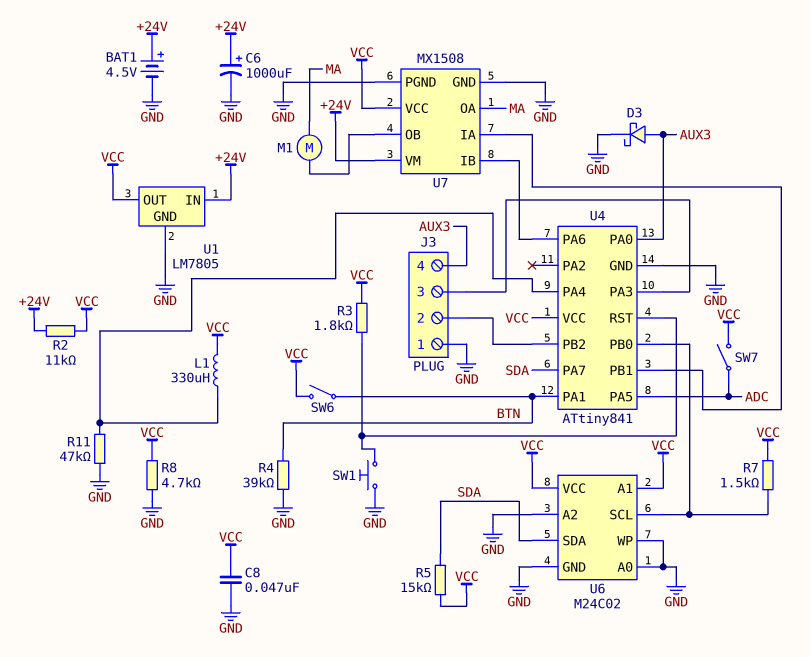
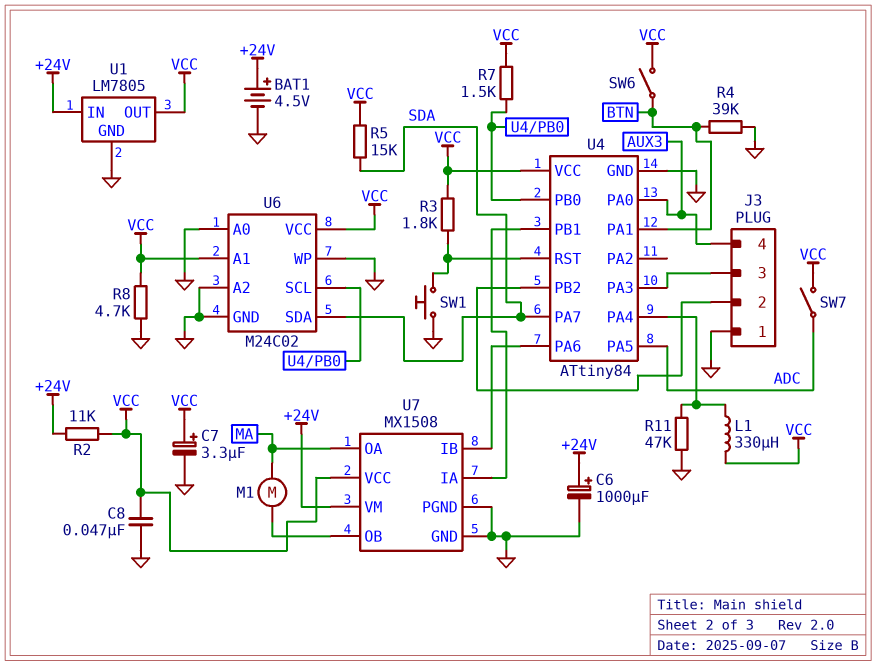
C7: none -> 3.3uF (plus VCC, minus GND)
D3: schottky (A AUX3, K GND) -> none
U4: ATtiny841 -> ATtiny84

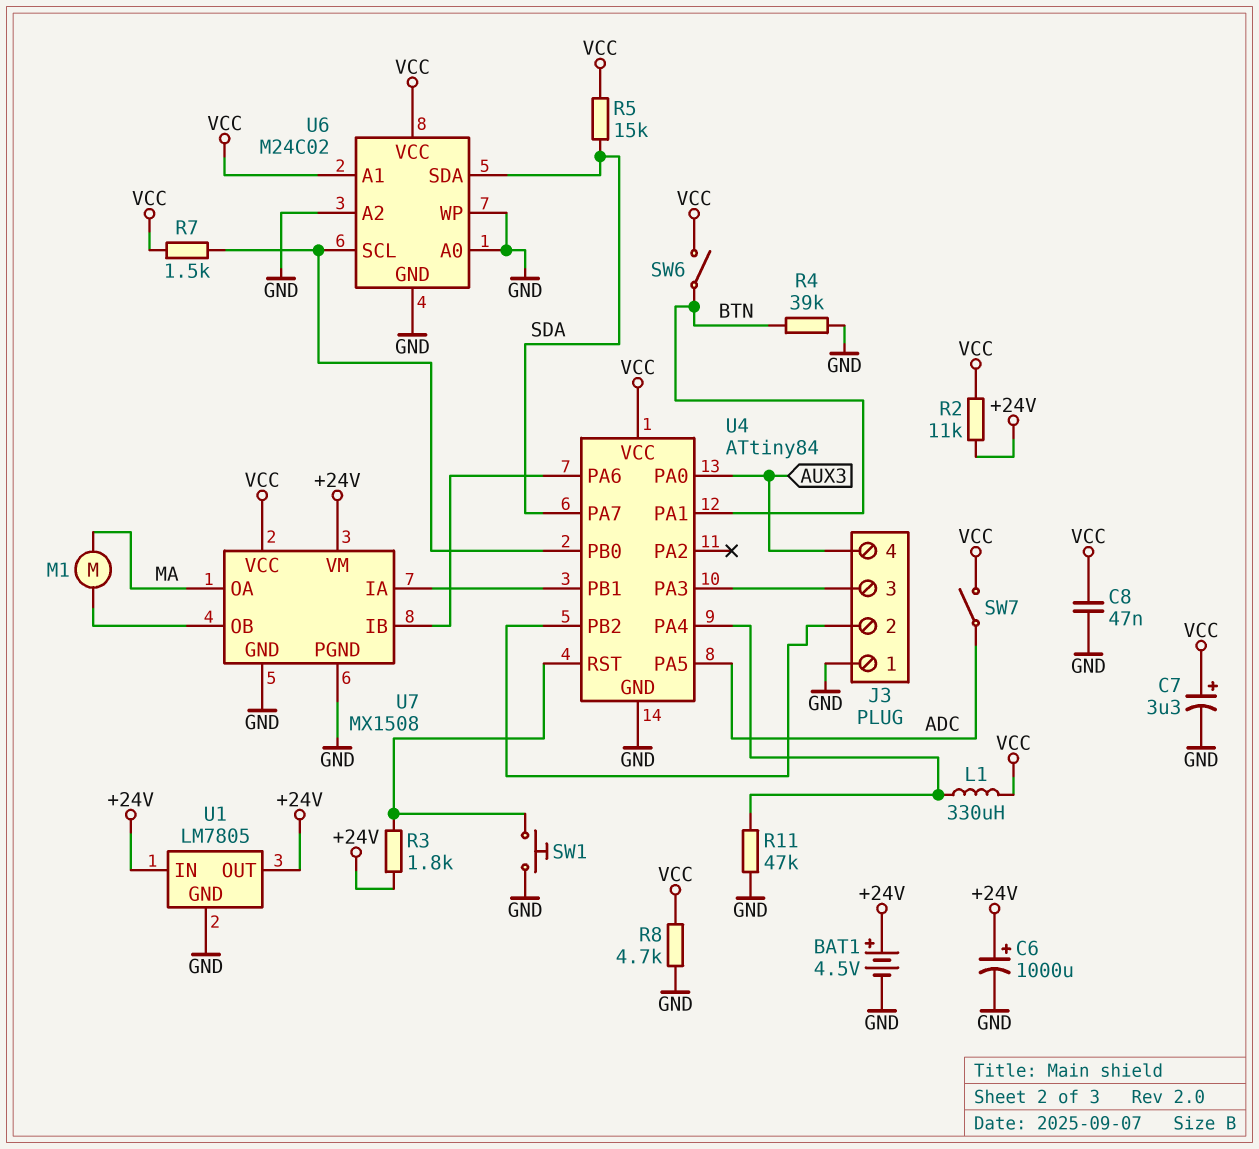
R3: 1.8k (U4/RST, VCC) -> 1.8k (+24V, U4/RST)
U1 pin OUT: VCC -> +24V

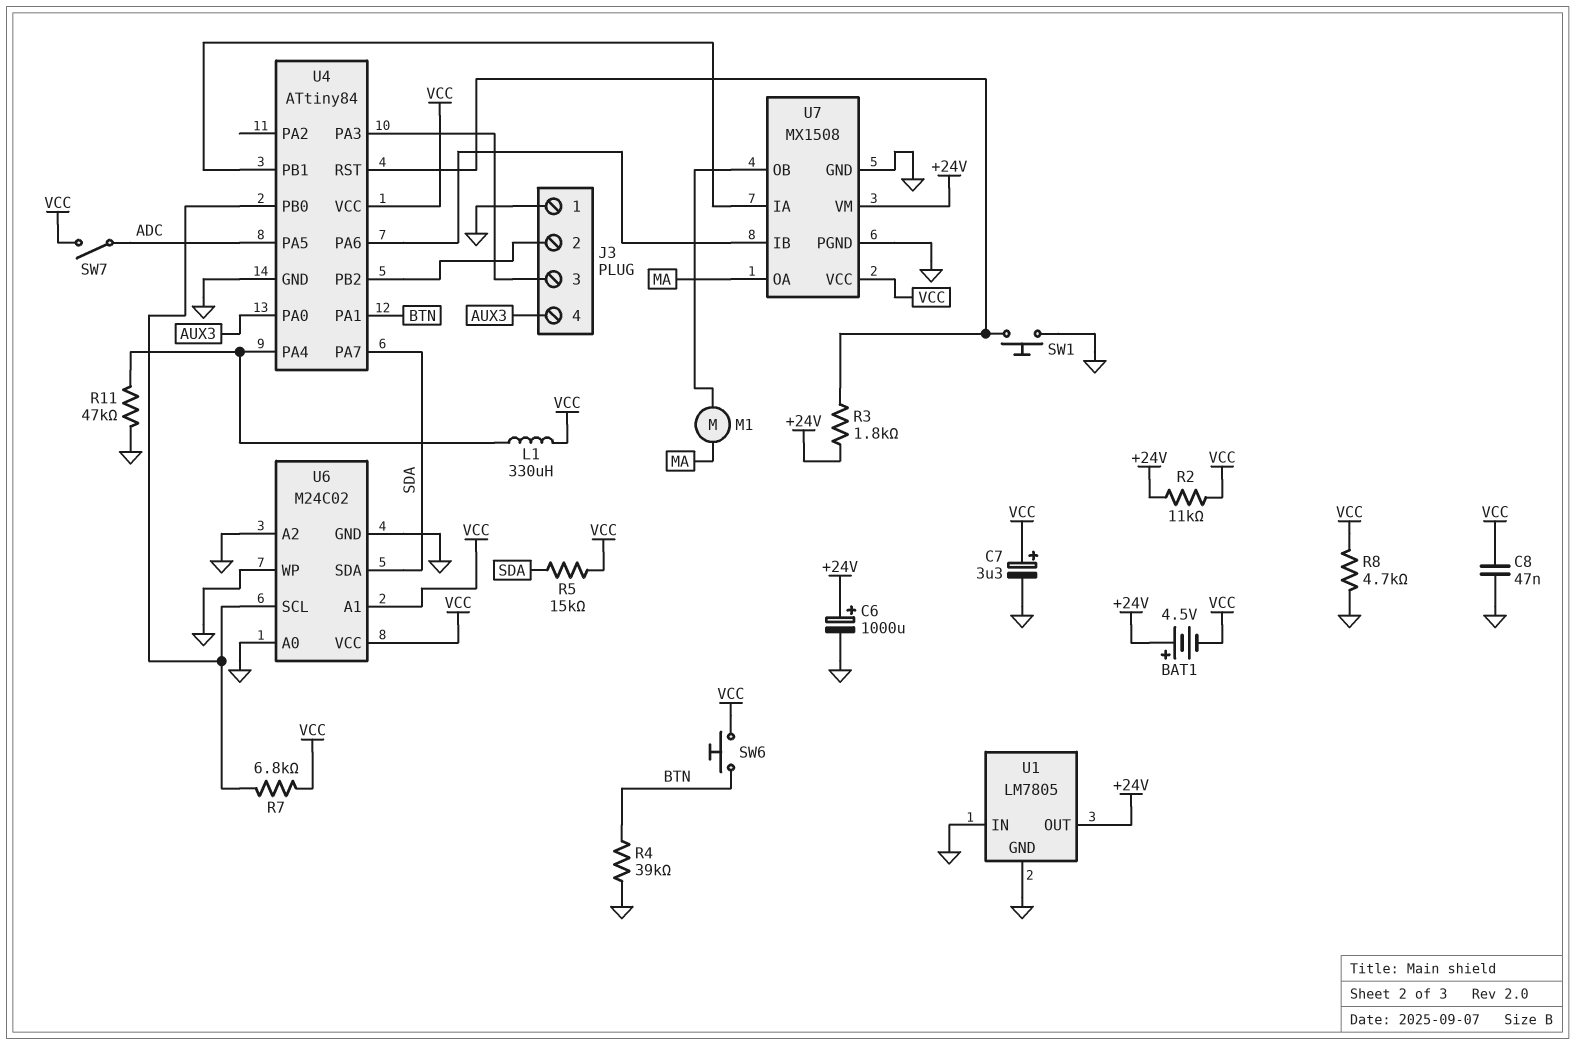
BAT1: 4.5V (plus +24V, minus GND) -> 4.5V (plus +24V, minus VCC)
R7: 1.5k (U4/PB0, VCC) -> 6.8k (U4/PB0, VCC)
SW6: switch (BTN, VCC) -> button (BTN, VCC)
U1 pin IN: +24V -> GND

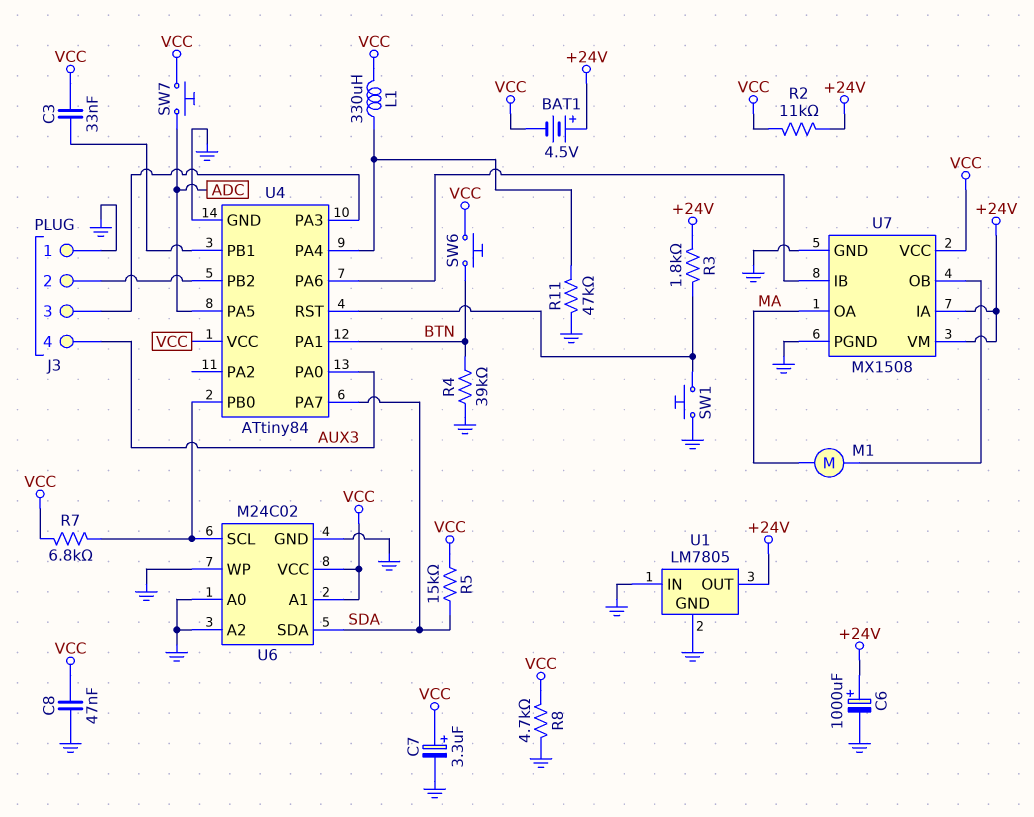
C3: none -> 33nF (U4/PB1, VCC)
SW7: switch (ADC, VCC) -> button (ADC, VCC)
U7 pin IA: U4/PB1 -> +24V

